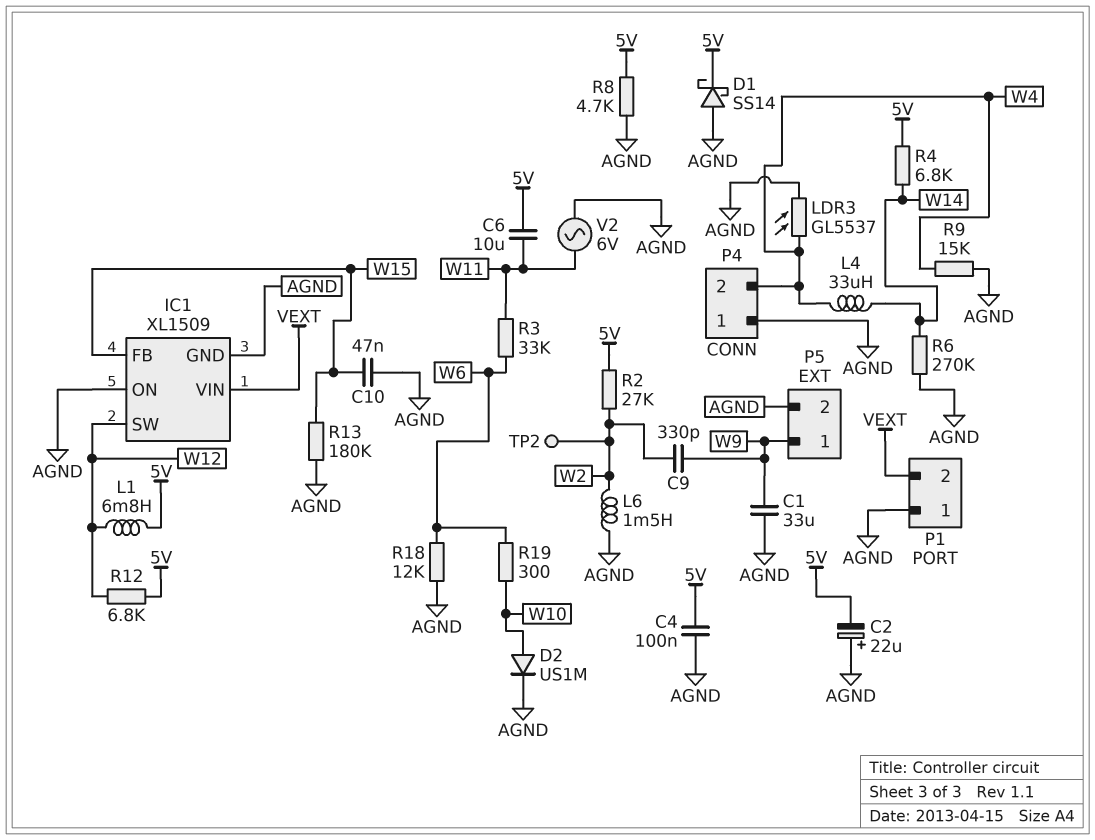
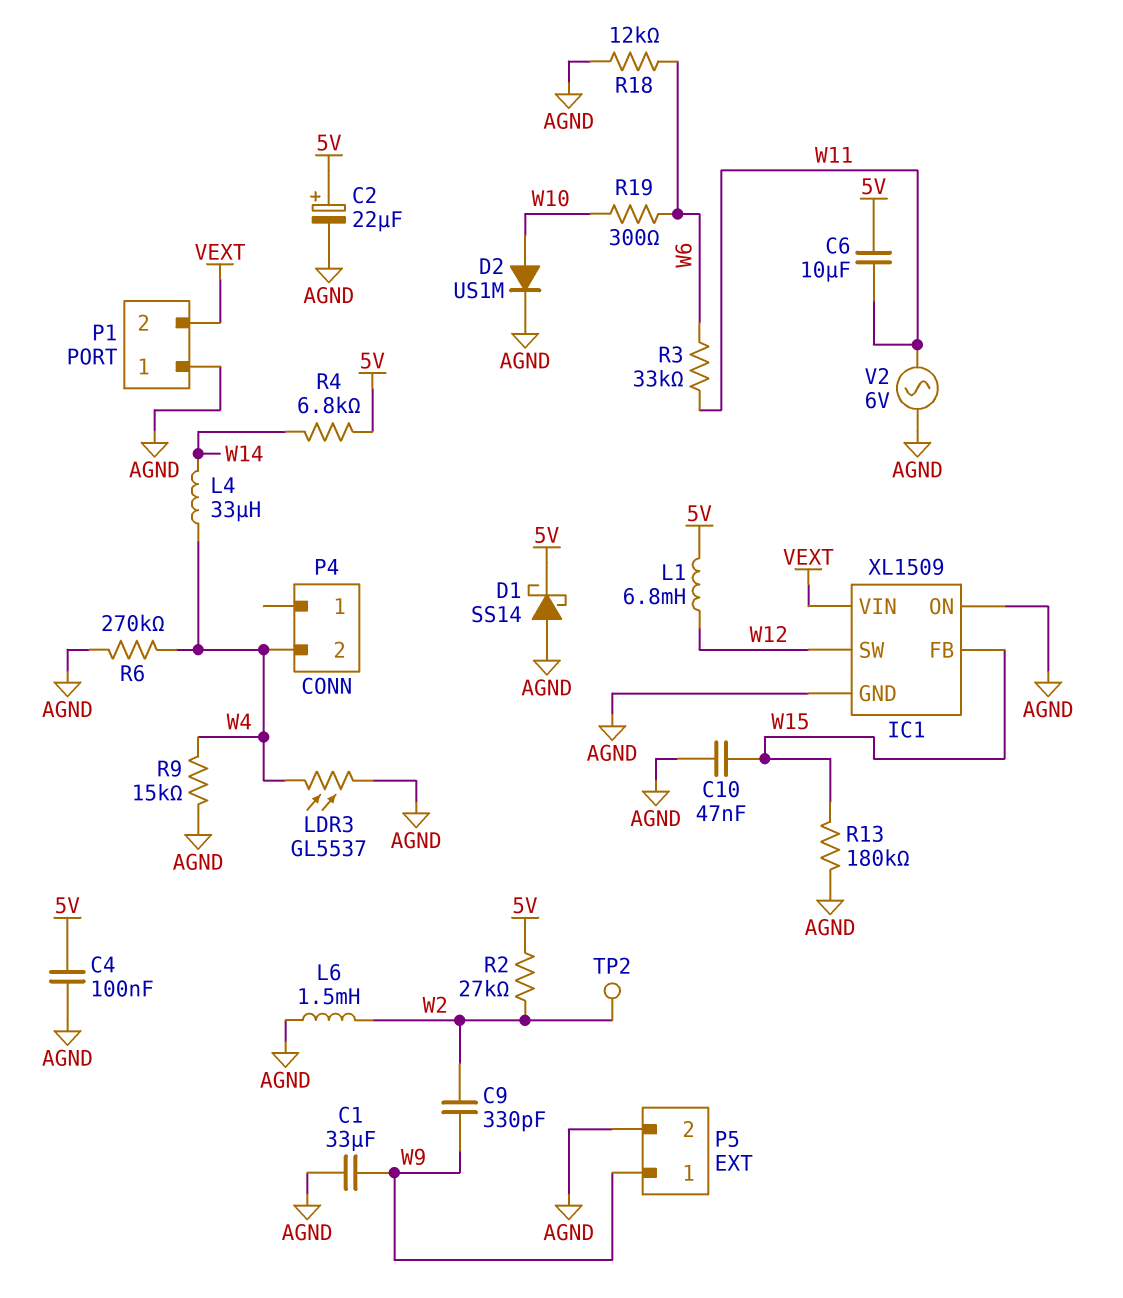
C2: 22uF (plus AGND, minus 5V) -> 22uF (plus 5V, minus AGND)
P4 pin 1: AGND -> none
R6: 270k (AGND, W14) -> 270k (AGND, W4)
R8: 4.7k (5V, AGND) -> none
R12: 6.8k (5V, W12) -> none

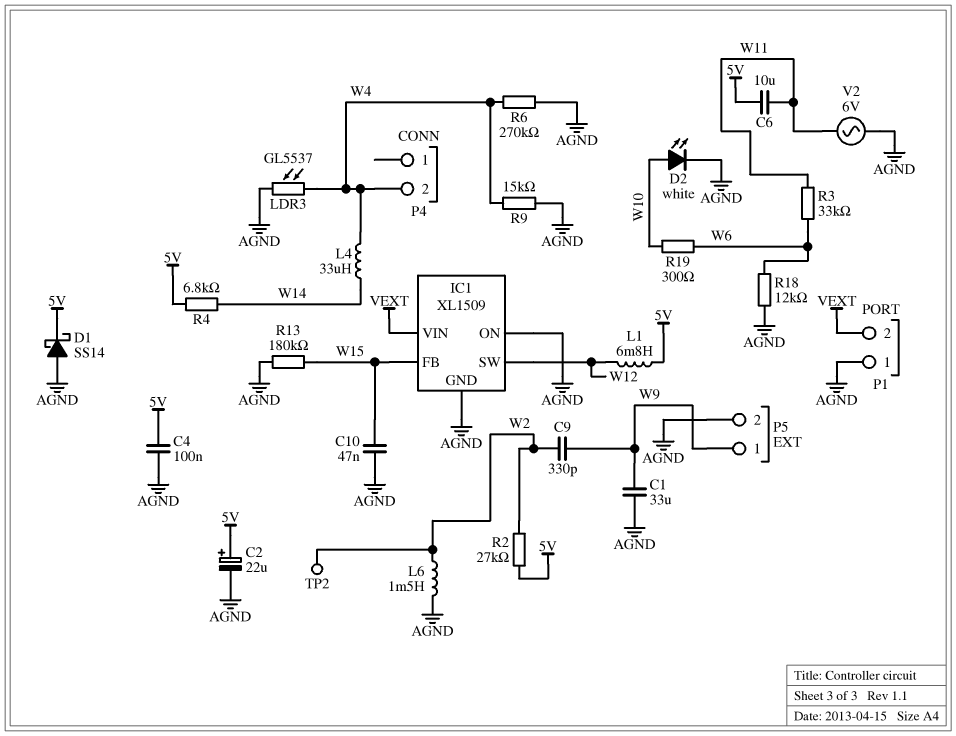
D2: diode US1M (A W10, K AGND) -> LED white (A W10, K AGND)

